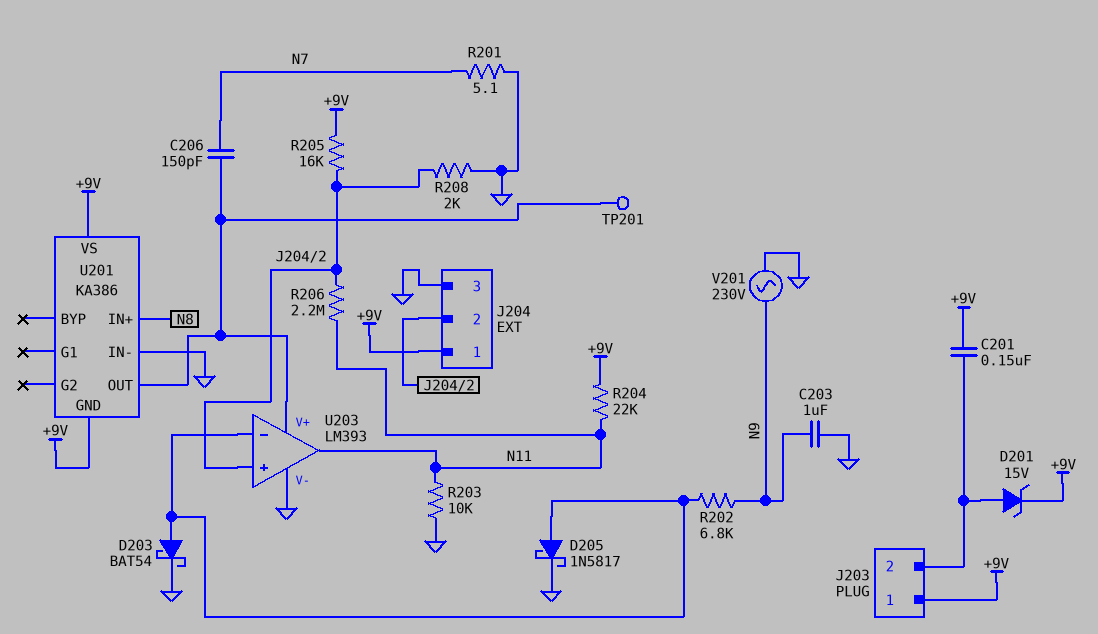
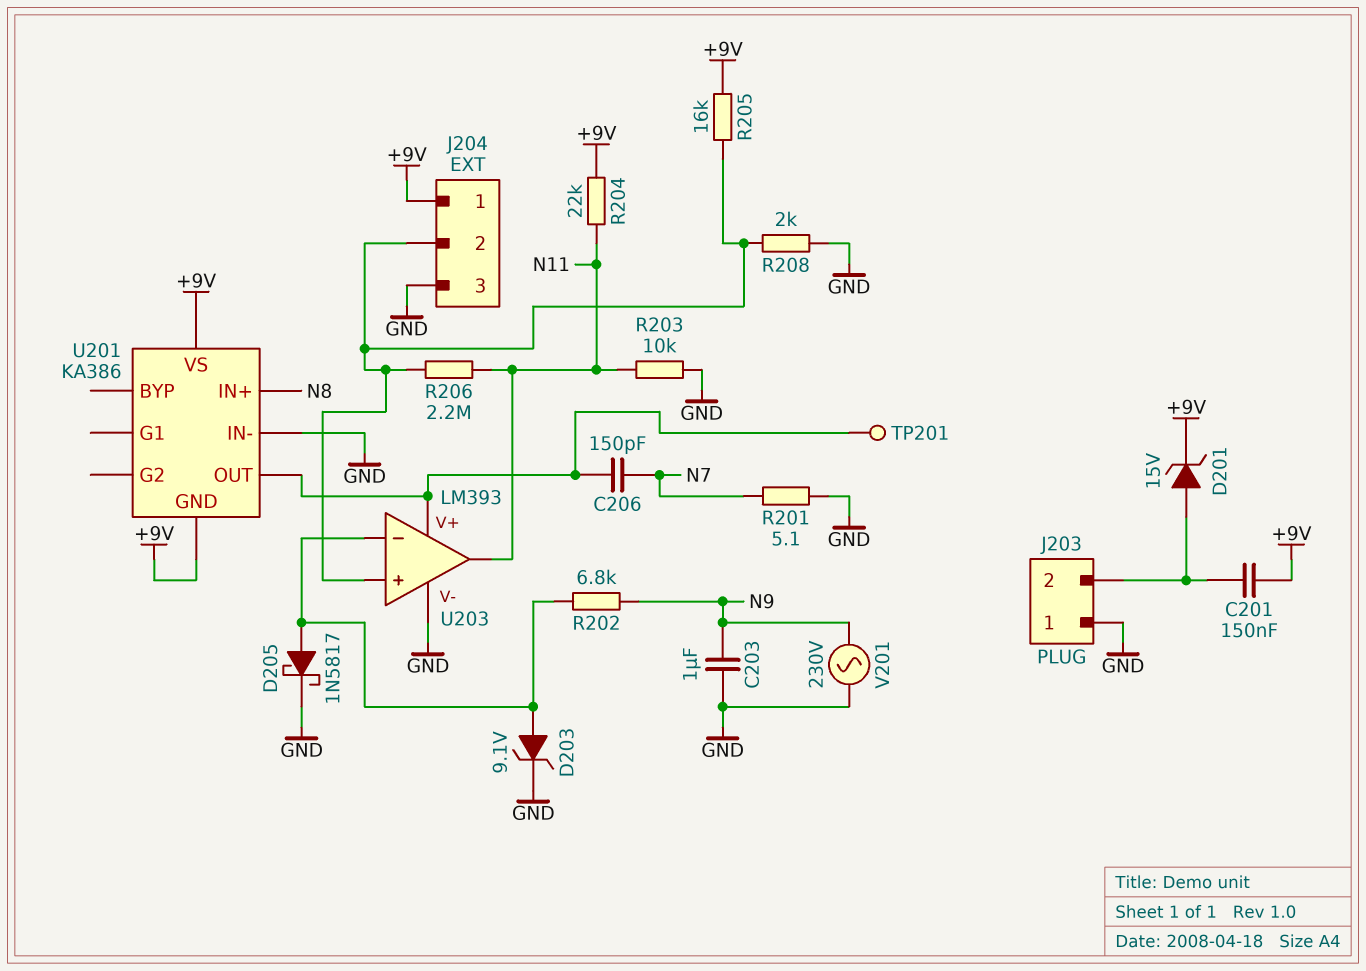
D203: schottky BAT54 (A U203/in-, K GND) -> zener 9.1V (A U203/in-, K GND)
J203 pin 1: +9V -> GND

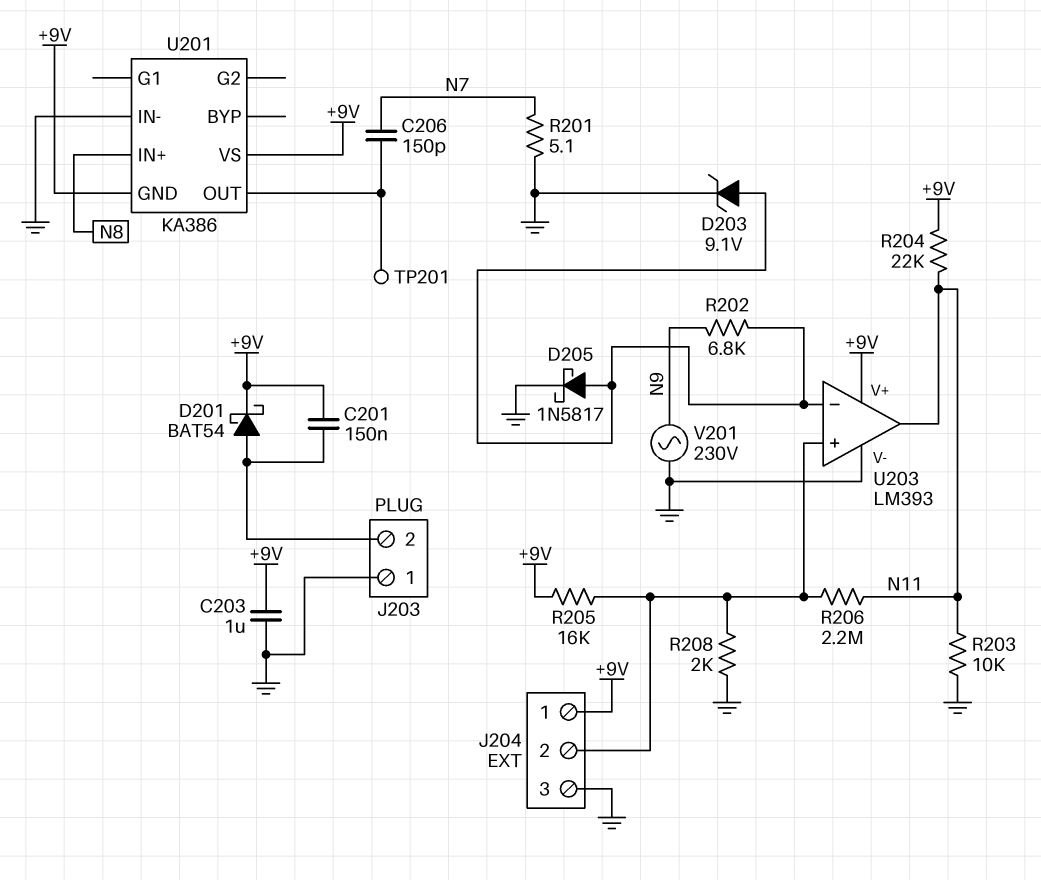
C203: 1uF (GND, N9) -> 1uF (+9V, GND)
D201: zener 15V (A J203/2, K +9V) -> schottky BAT54 (A J203/2, K +9V)
U203 pin V+: U201/OUT -> +9V

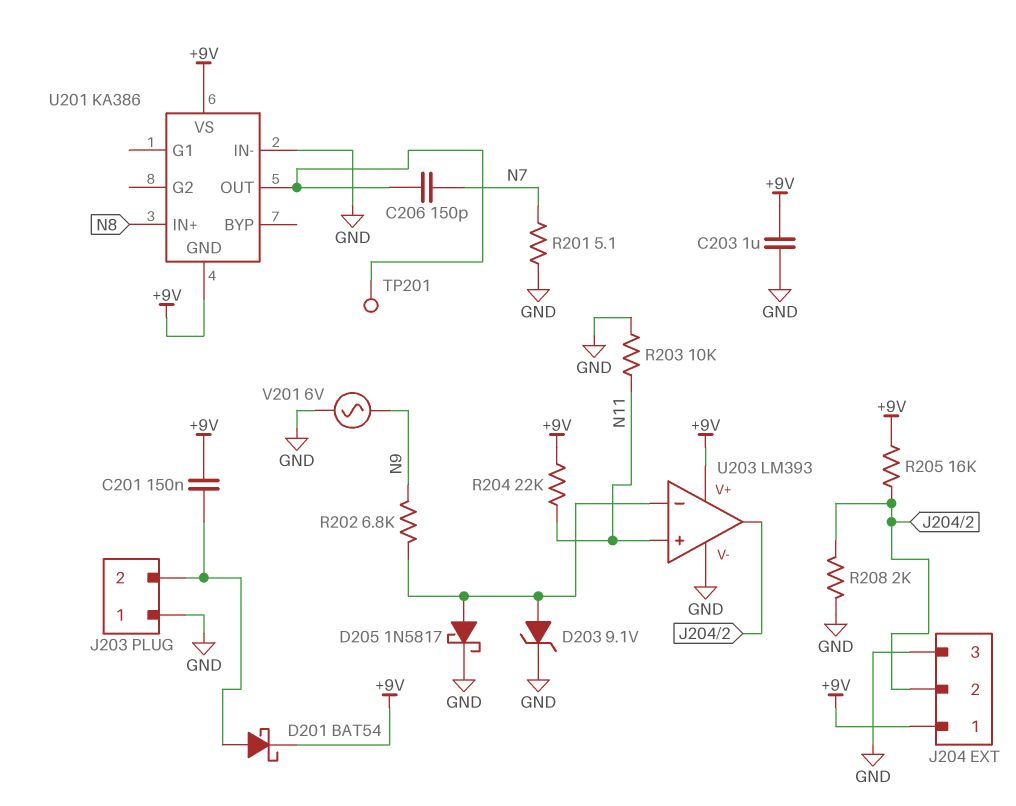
R206: 2.2M (J204/2, N11) -> none
U203 pin in+: J204/2 -> N11
U203 pin out: N11 -> J204/2
V201: AC 230V (GND, N9) -> AC 6V (GND, N9)

